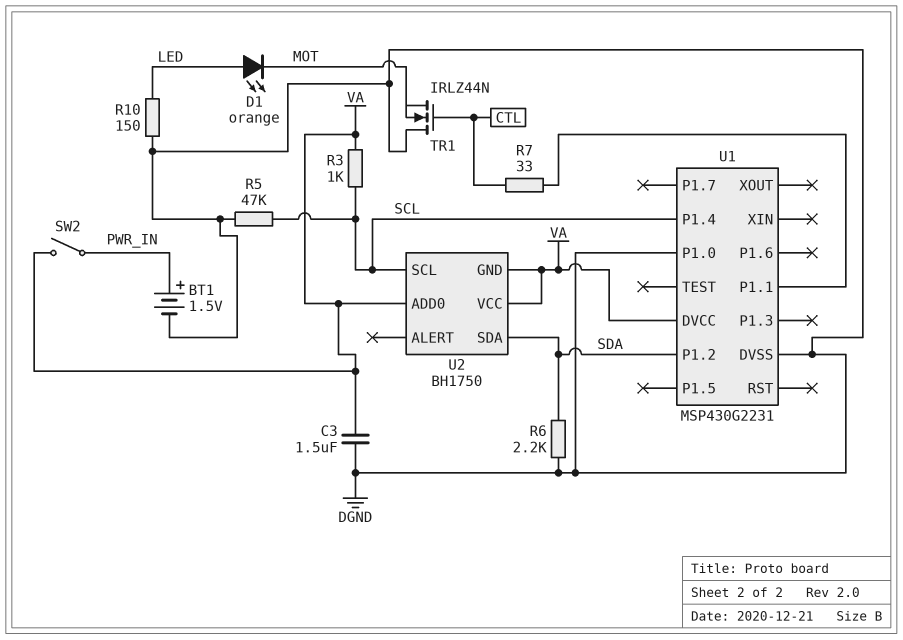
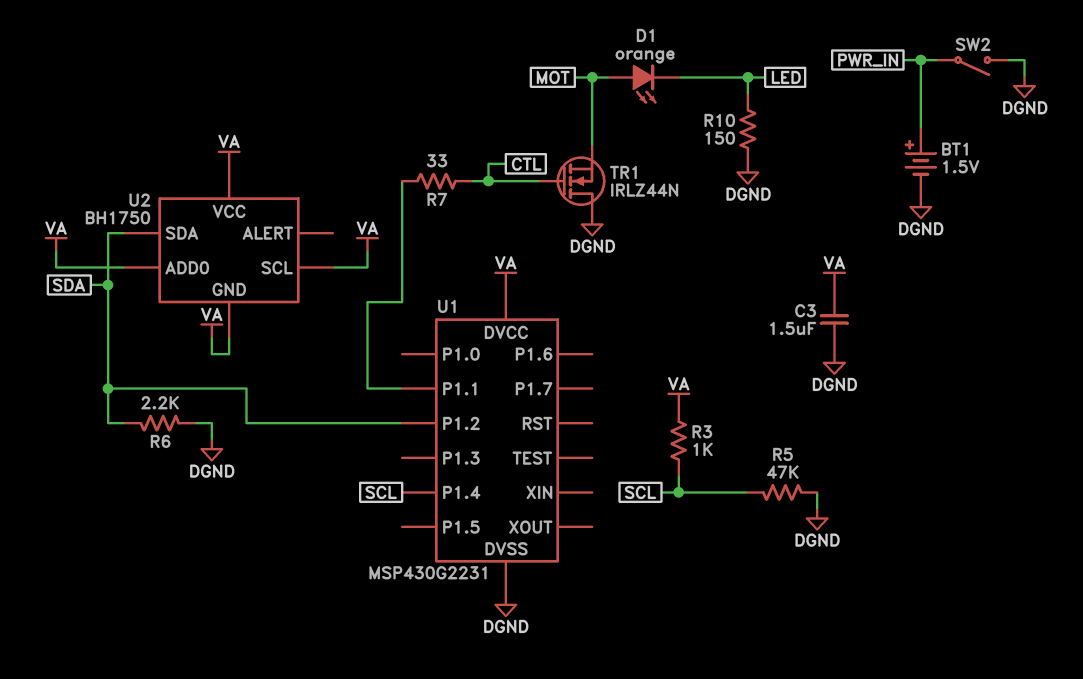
D1: LED orange (A LED, K MOT) -> LED orange (A MOT, K LED)
SW2: switch (PWR_IN, VA) -> switch (DGND, PWR_IN)
U1 pin P1.0: DGND -> none
U2 pin SCL: SCL -> VA

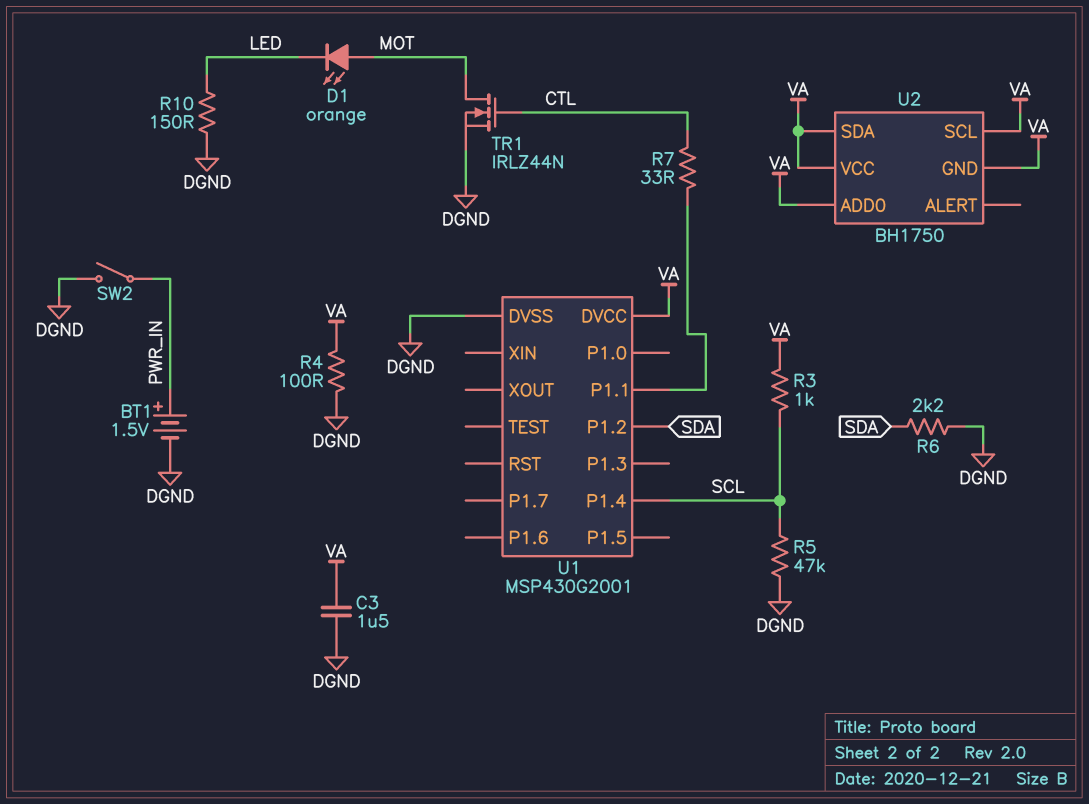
R4: none -> 100 (DGND, VA)
TR1: NMOS IRLZ44N (G CTL, D DGND, S MOT) -> NMOS IRLZ44N (G CTL, D MOT, S DGND)
U1: MSP430G2231 -> MSP430G2001
U2 pin SDA: SDA -> VA

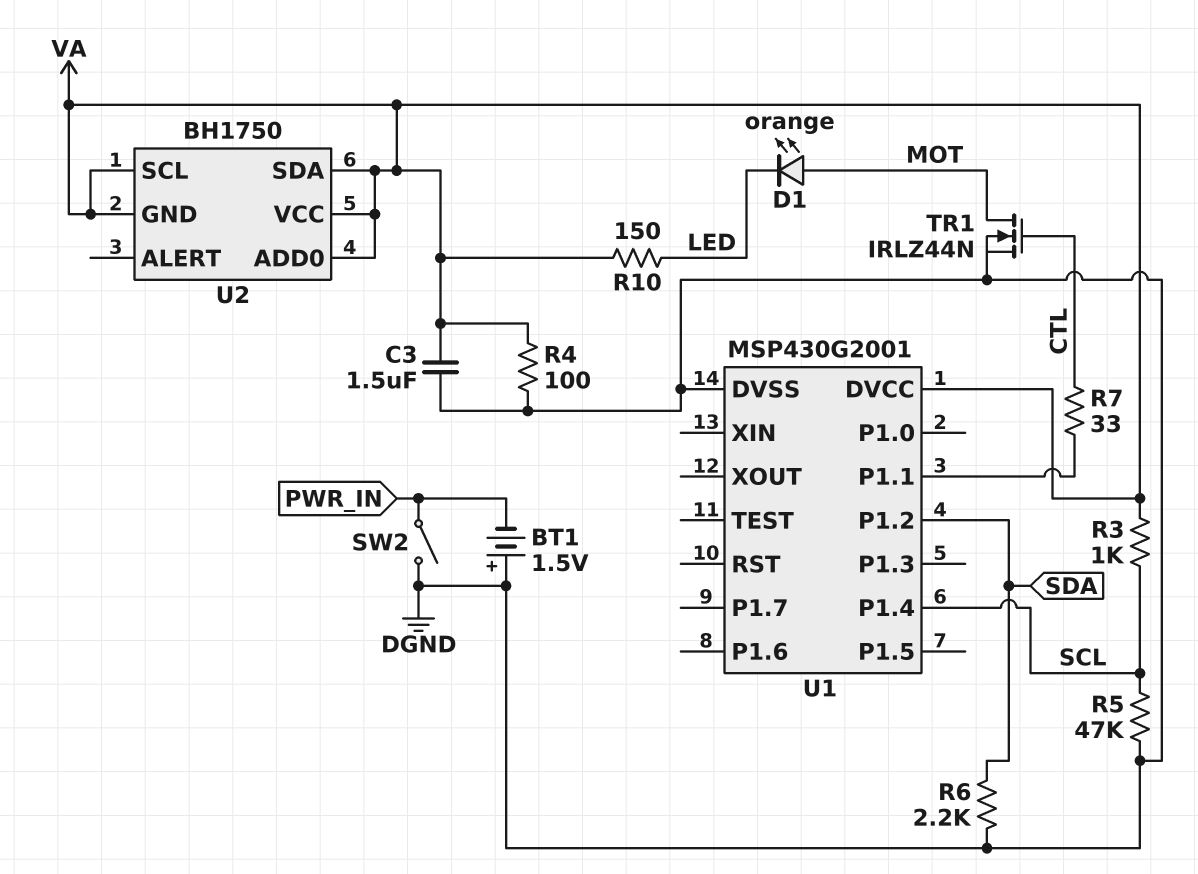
BT1: 1.5V (plus PWR_IN, minus DGND) -> 1.5V (plus DGND, minus PWR_IN)
R10: 150 (DGND, LED) -> 150 (LED, VA)

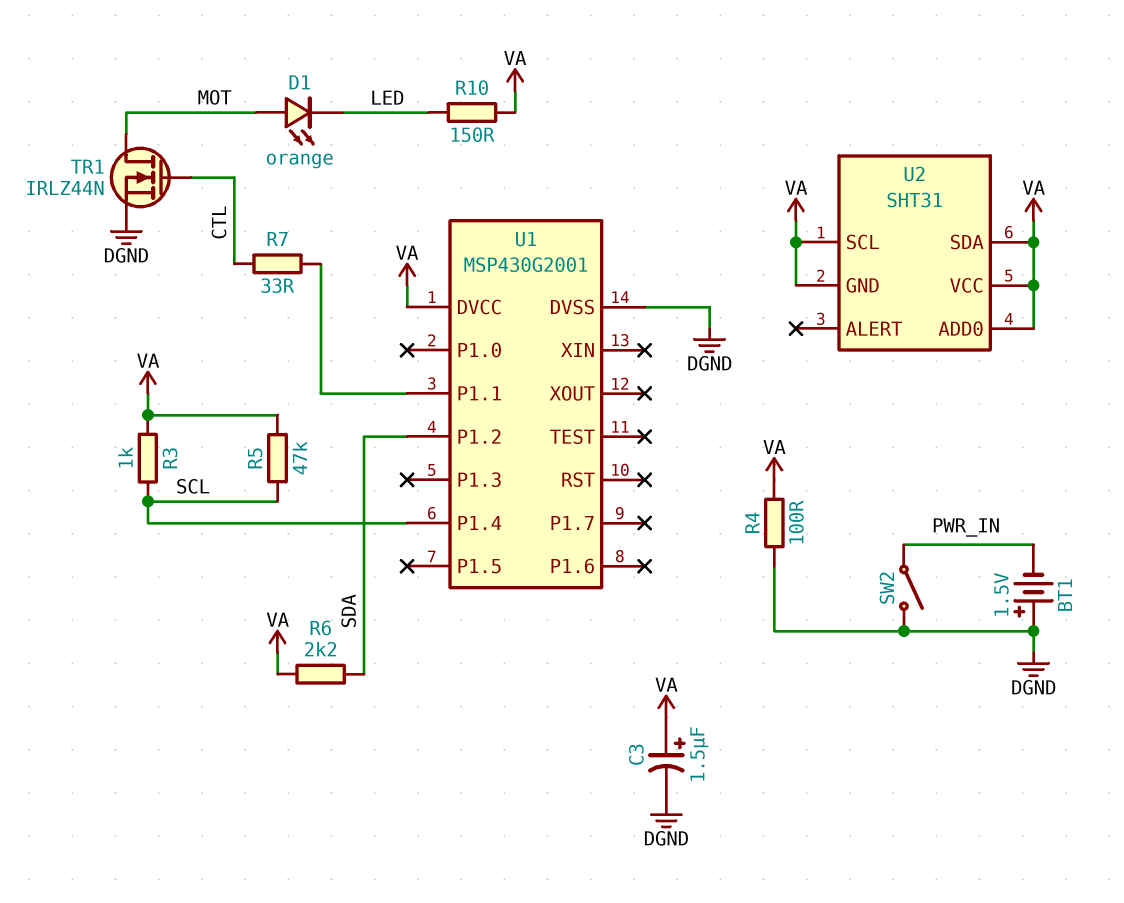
C3: 1.5uF (DGND, VA) -> 1.5uF (plus VA, minus DGND)
R5: 47k (DGND, SCL) -> 47k (SCL, VA)
R6: 2.2k (DGND, SDA) -> 2.2k (SDA, VA)
U2: BH1750 -> SHT31

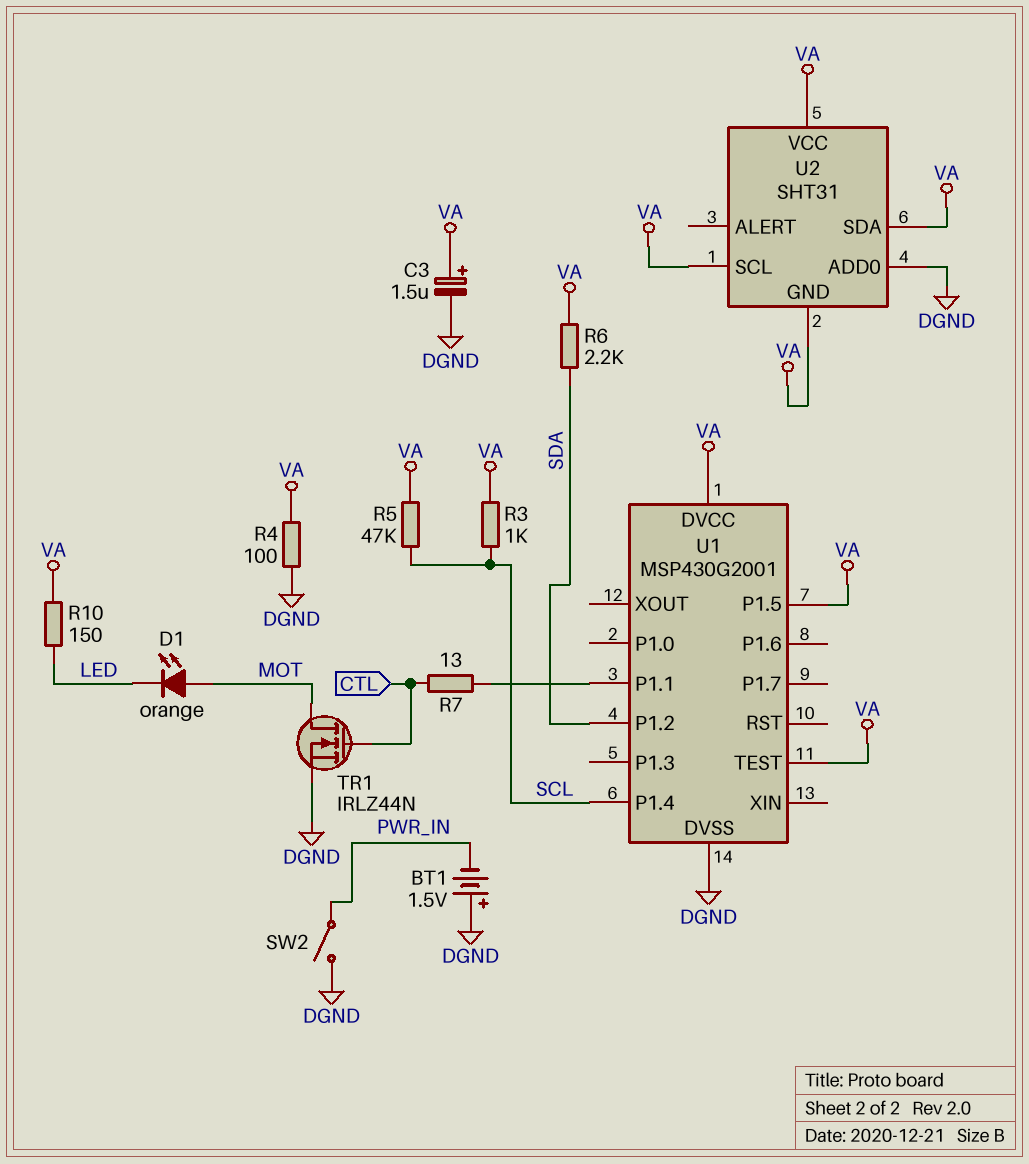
R7: 33 (CTL, U1/P1.1) -> 13 (CTL, U1/P1.1)
U1 pin P1.5: none -> VA
U1 pin TEST: none -> VA
U2 pin ADD0: VA -> DGND

